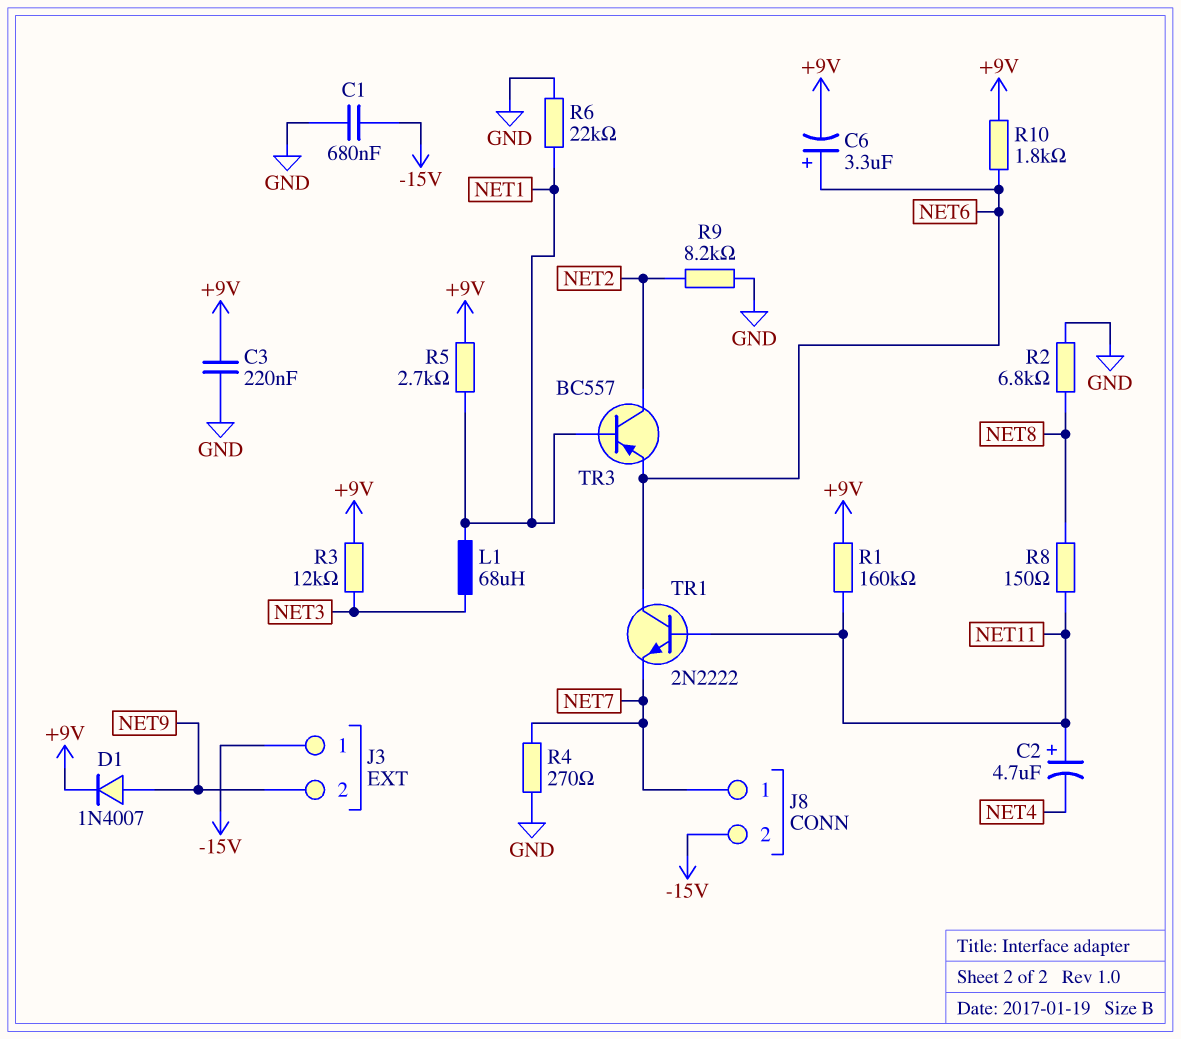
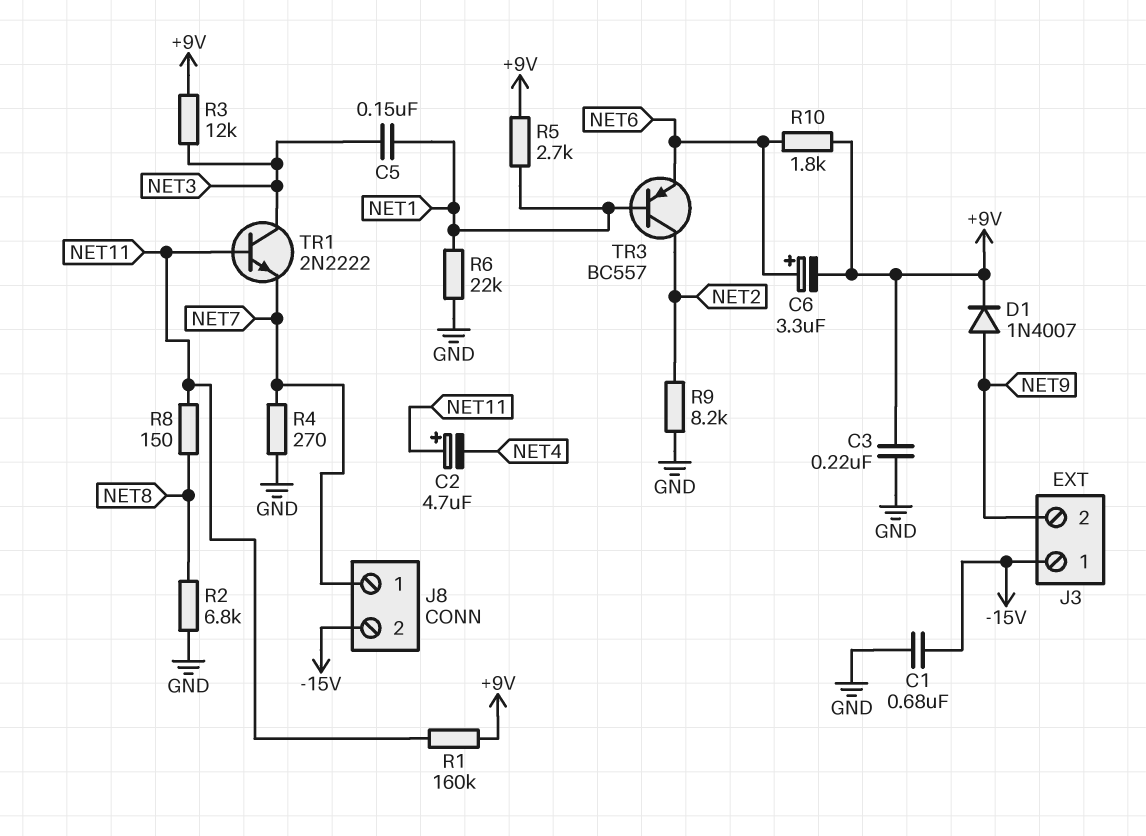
C5: none -> 150nF (NET1, NET3)
L1: 68uH (NET1, NET3) -> none
TR1: NPN 2N2222 (B NET11, C NET6, E NET7) -> NPN 2N2222 (B NET11, C NET3, E NET7)

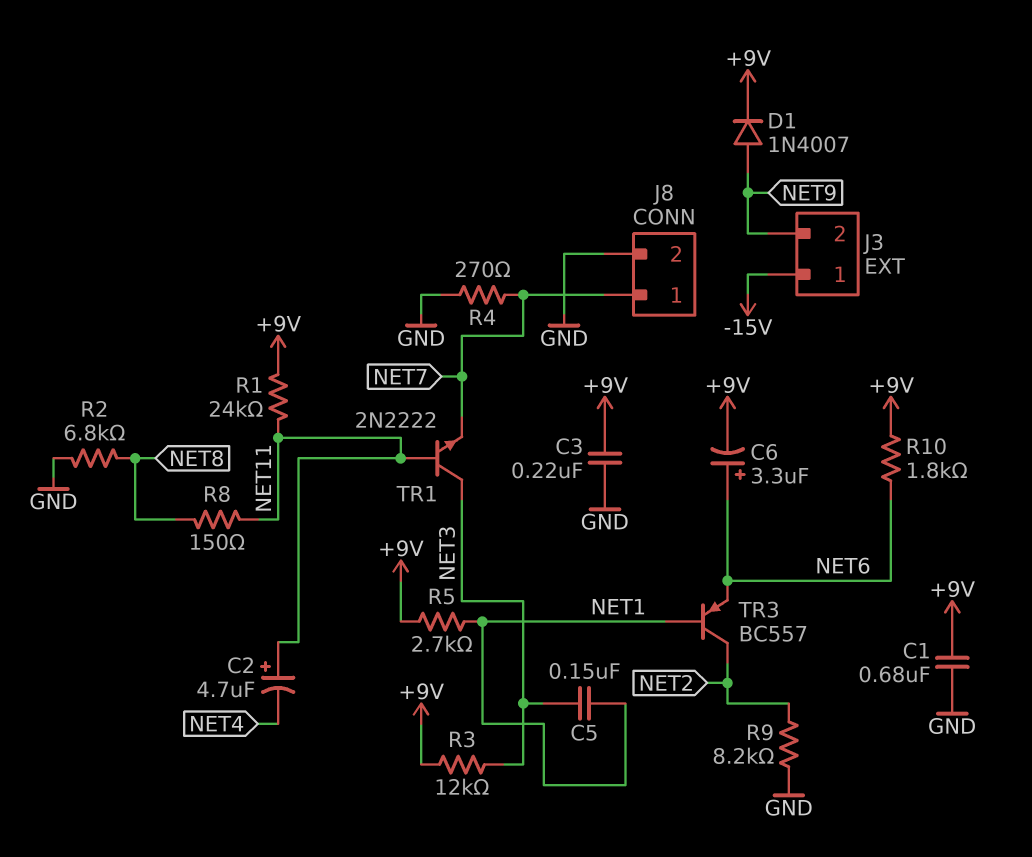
C1: 680nF (-15V, GND) -> 680nF (+9V, GND)
J8 pin 2: -15V -> GND
R1: 160k (+9V, NET11) -> 24k (+9V, NET11)
R6: 22k (GND, NET1) -> none

